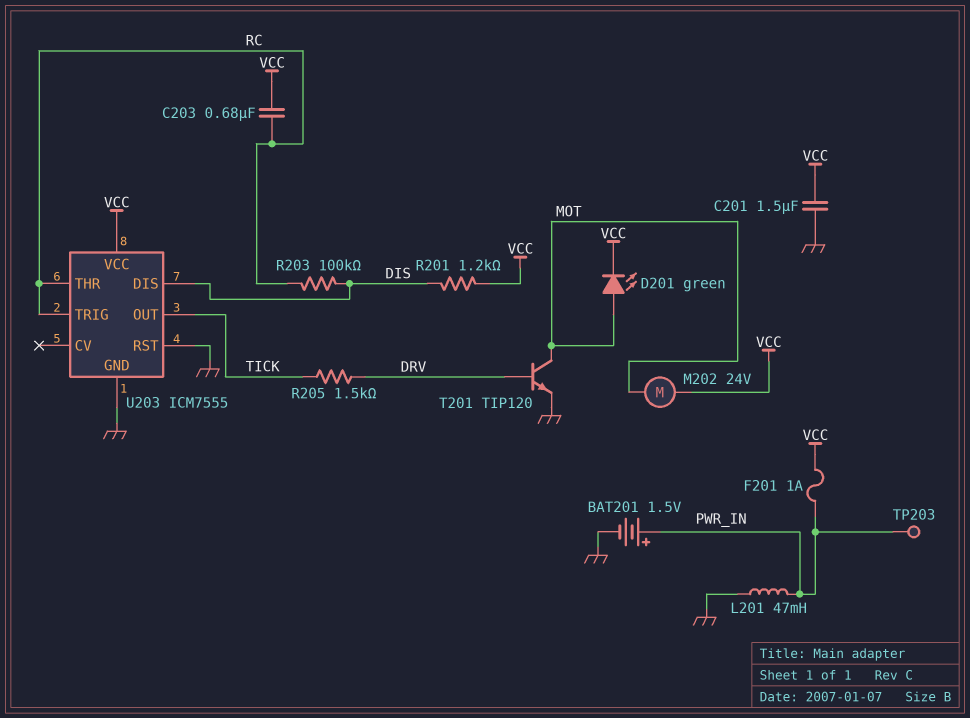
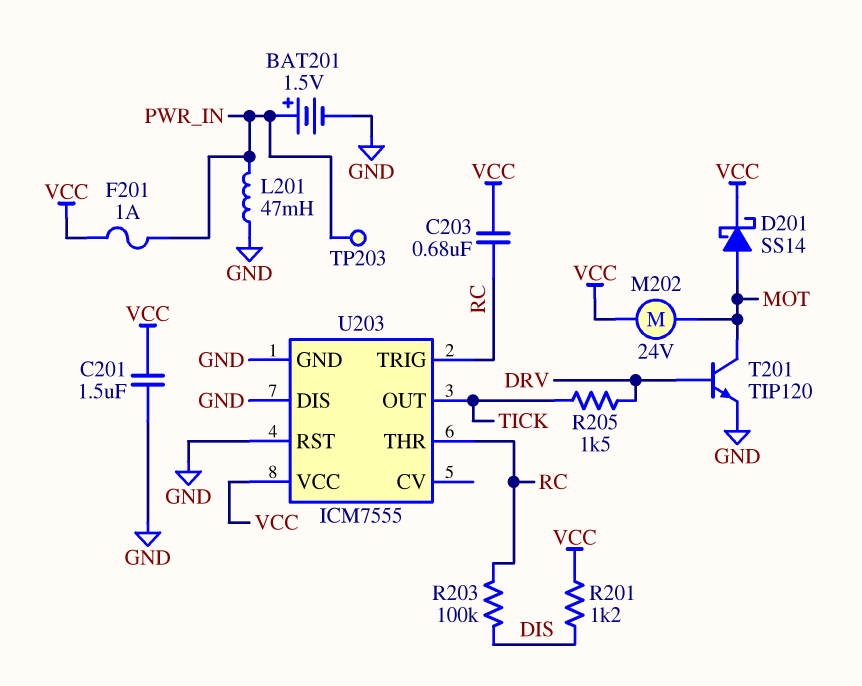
D201: LED green (A MOT, K VCC) -> schottky SS14 (A MOT, K VCC)
U203 pin DIS: DIS -> GND

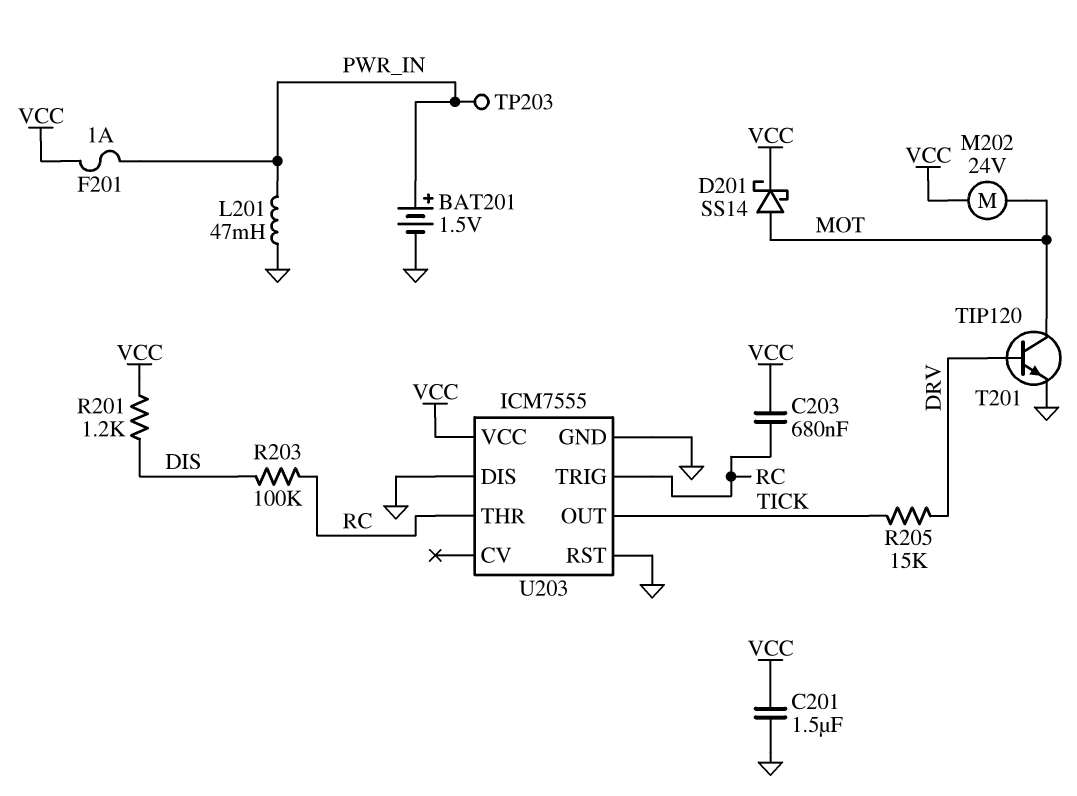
R205: 1.5k (DRV, TICK) -> 15k (DRV, TICK)

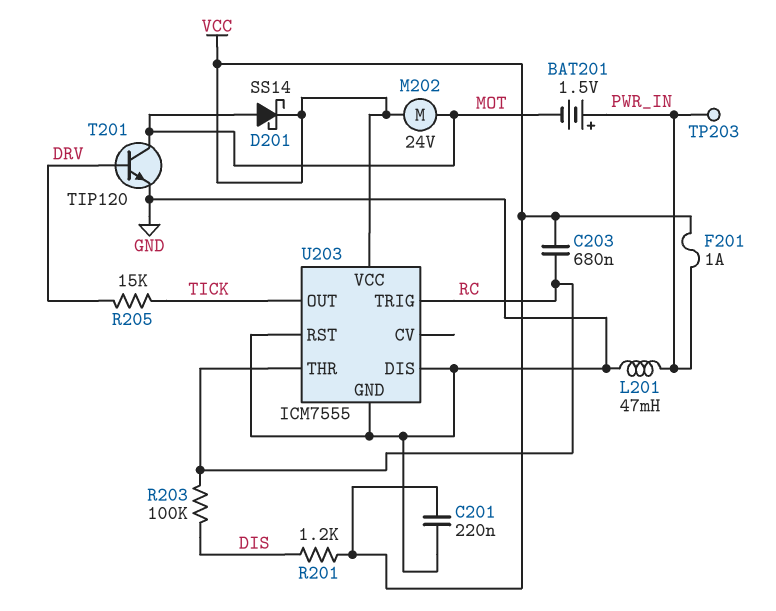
BAT201: 1.5V (plus PWR_IN, minus GND) -> 1.5V (plus PWR_IN, minus MOT)
C201: 1.5uF (GND, VCC) -> 220nF (GND, VCC)

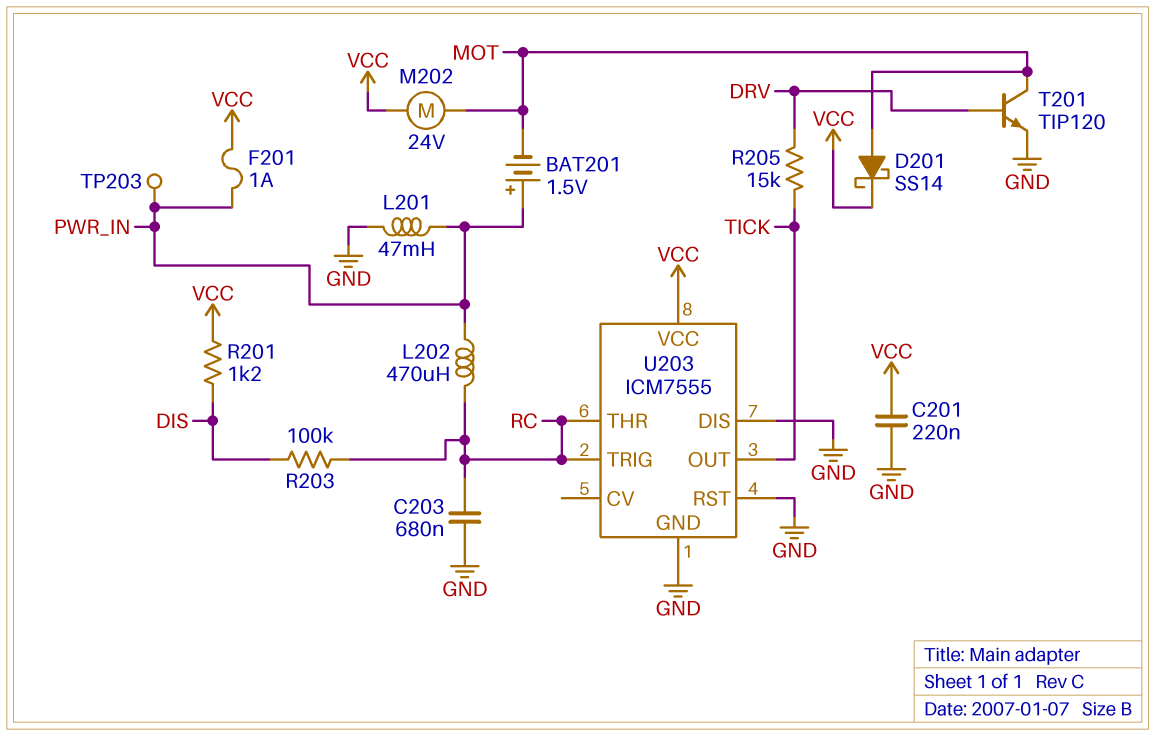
C203: 680nF (RC, VCC) -> 680nF (GND, RC)
L202: none -> 470uH (PWR_IN, RC)

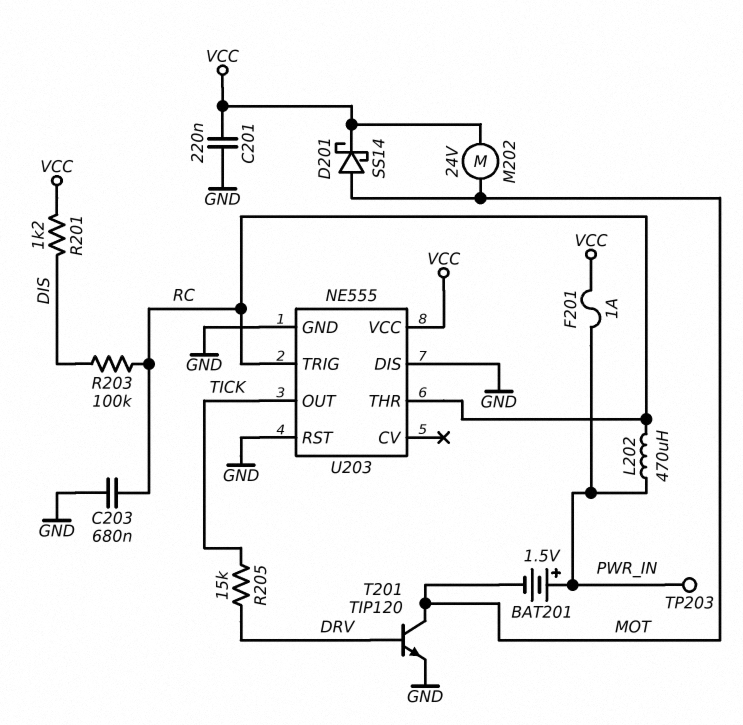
L201: 47mH (GND, PWR_IN) -> none
U203: ICM7555 -> NE555

